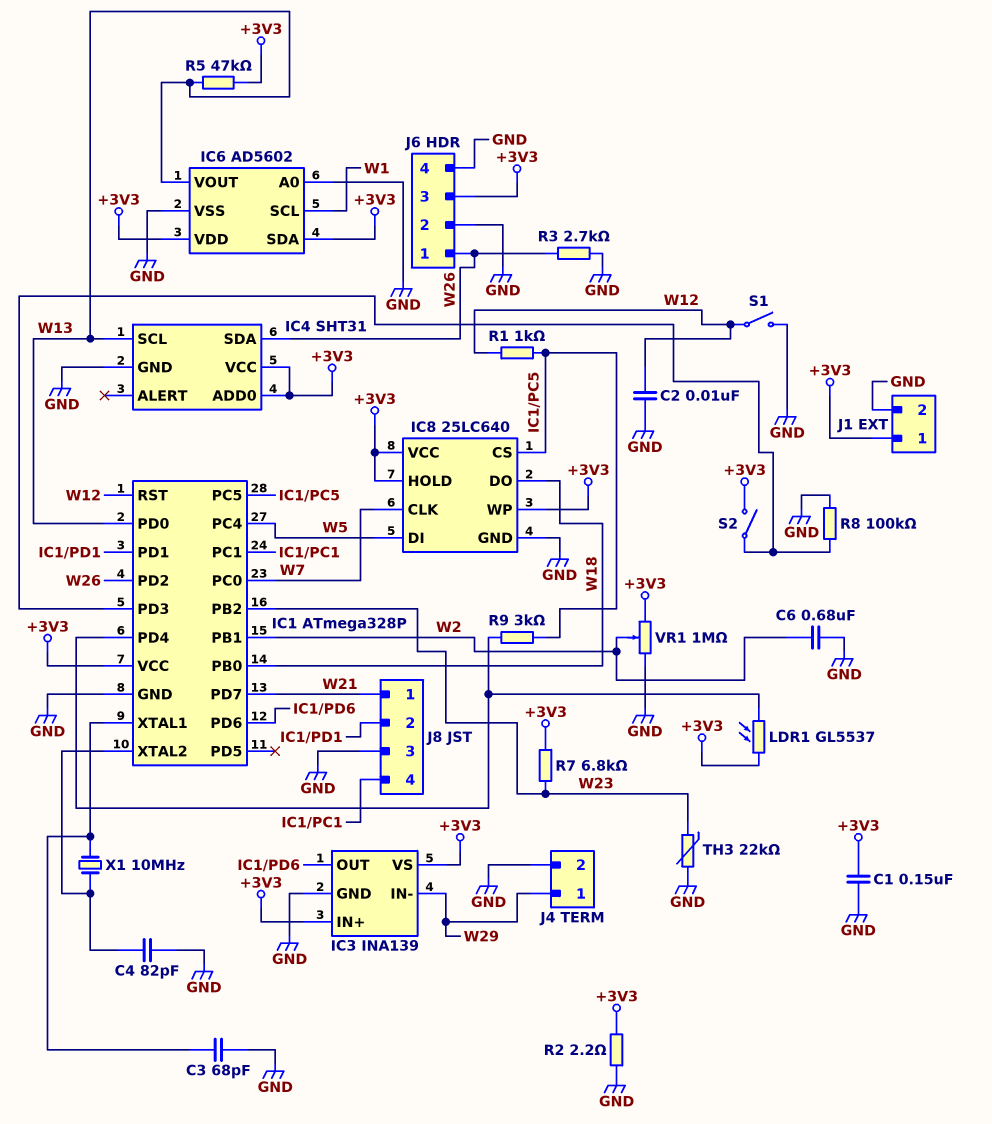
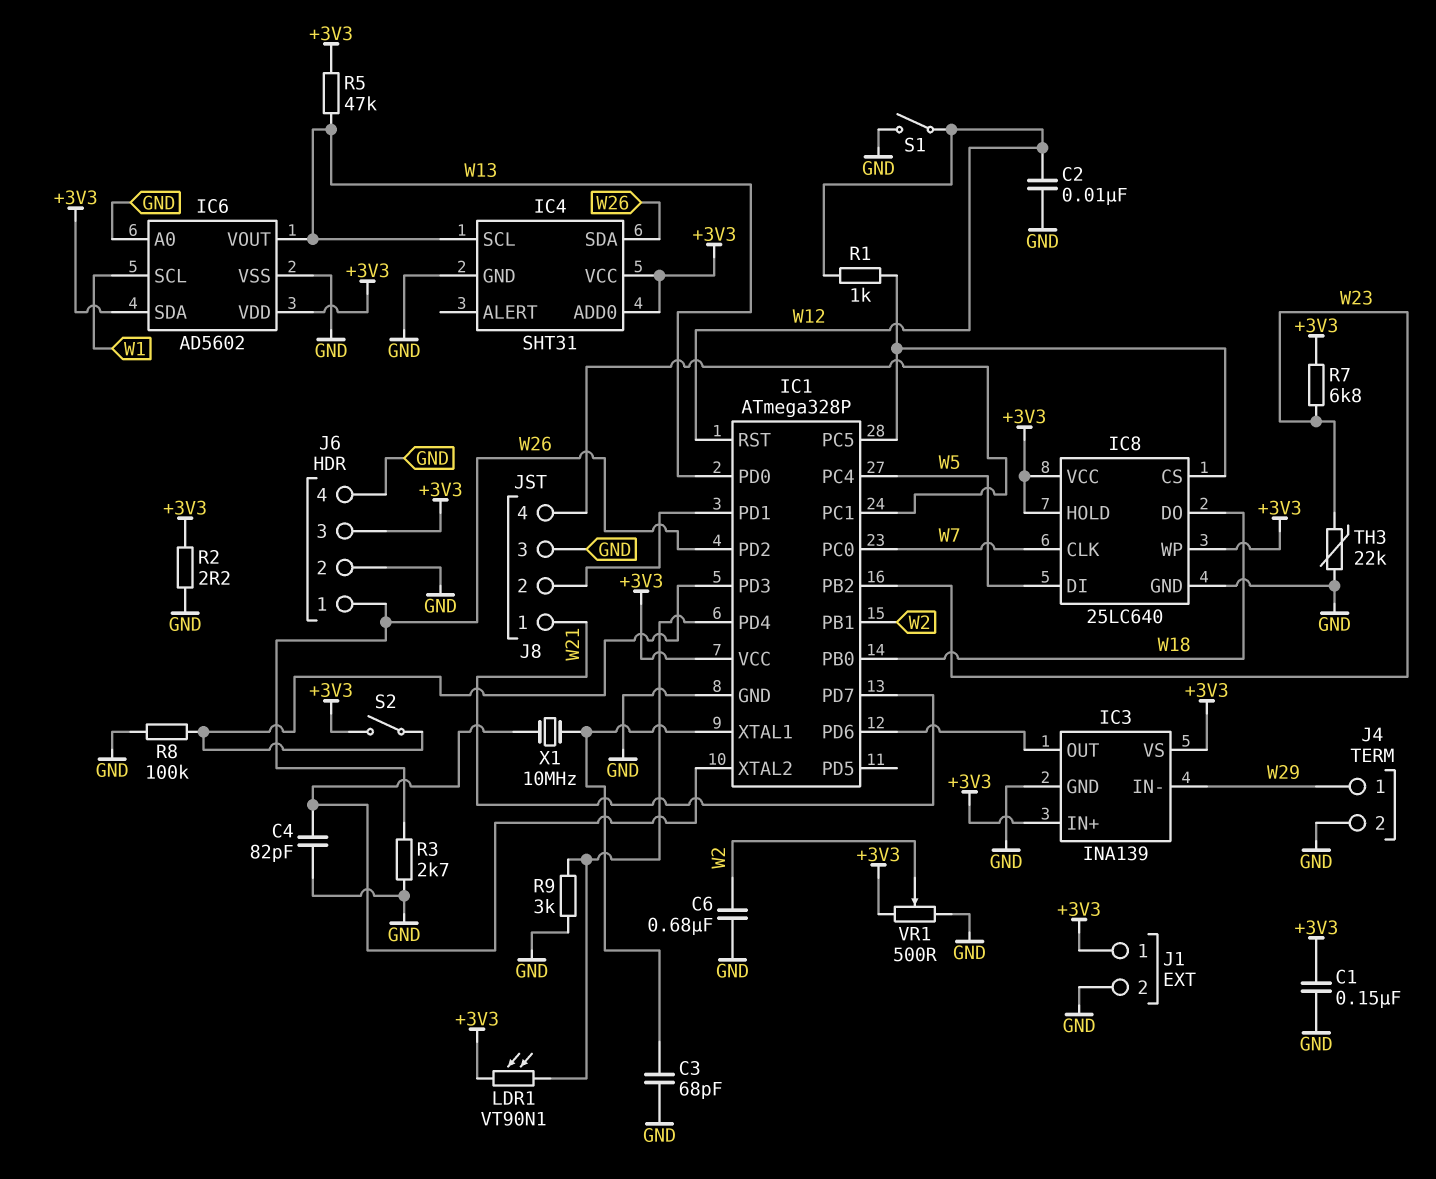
LDR1: GL5537 (+3V3, IC1/PD4) -> VT90N1 (+3V3, IC1/PD4)
R9: 3k (IC1/PC5, IC1/PD4) -> 3k (GND, IC1/PD4)
VR1: 1M (+3V3, GND, wiper W2) -> 500 (+3V3, GND, wiper W2)

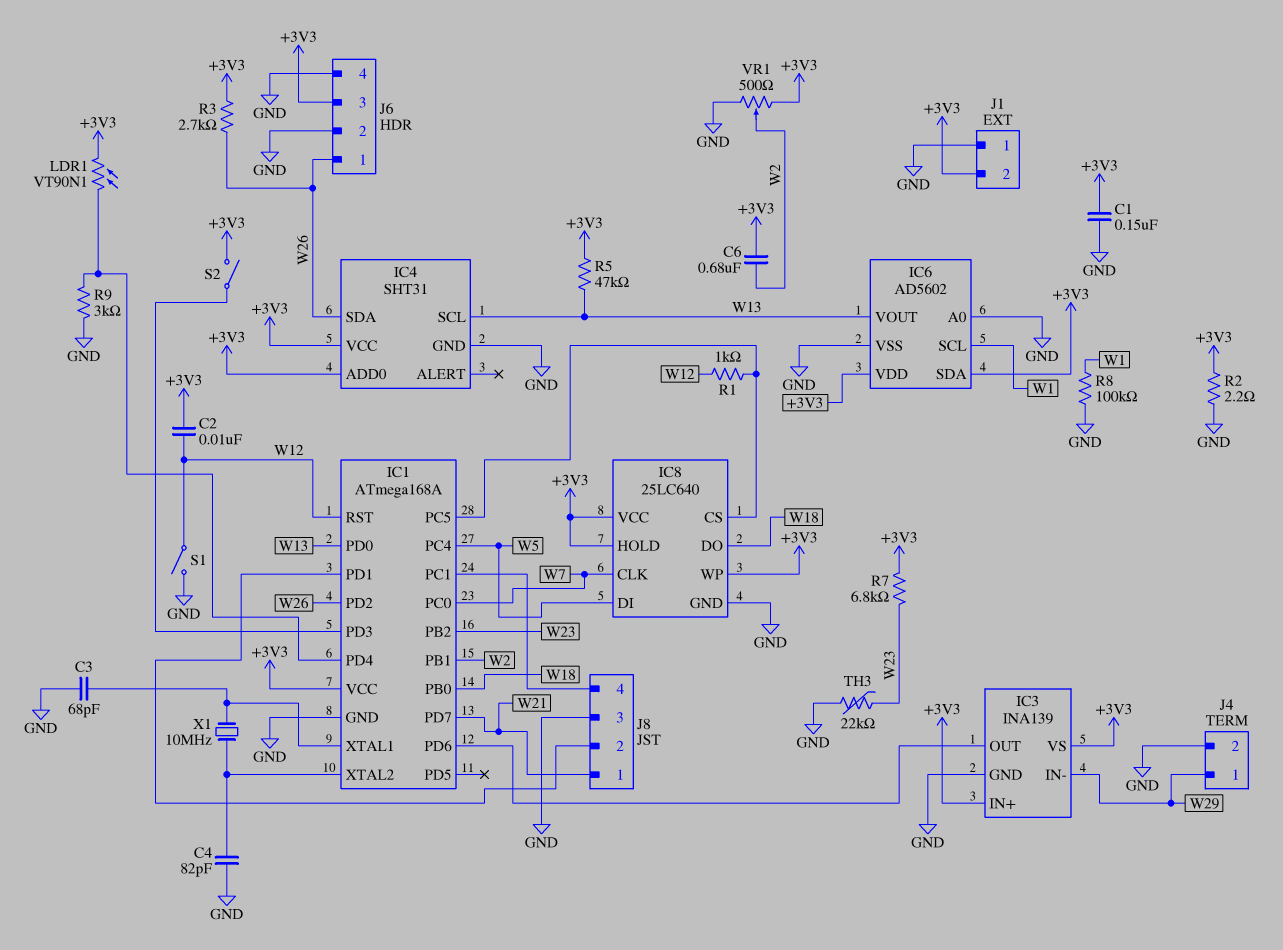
C2: 10nF (GND, W12) -> 10nF (+3V3, W12)
C6: 680nF (GND, W2) -> 680nF (+3V3, W2)
IC1: ATmega328P -> ATmega168A
J1 pin 1: +3V3 -> GND
J1 pin 2: GND -> +3V3
R3: 2.7k (GND, W26) -> 2.7k (+3V3, W26)
R8: 100k (GND, IC1/PD3) -> 100k (GND, W1)

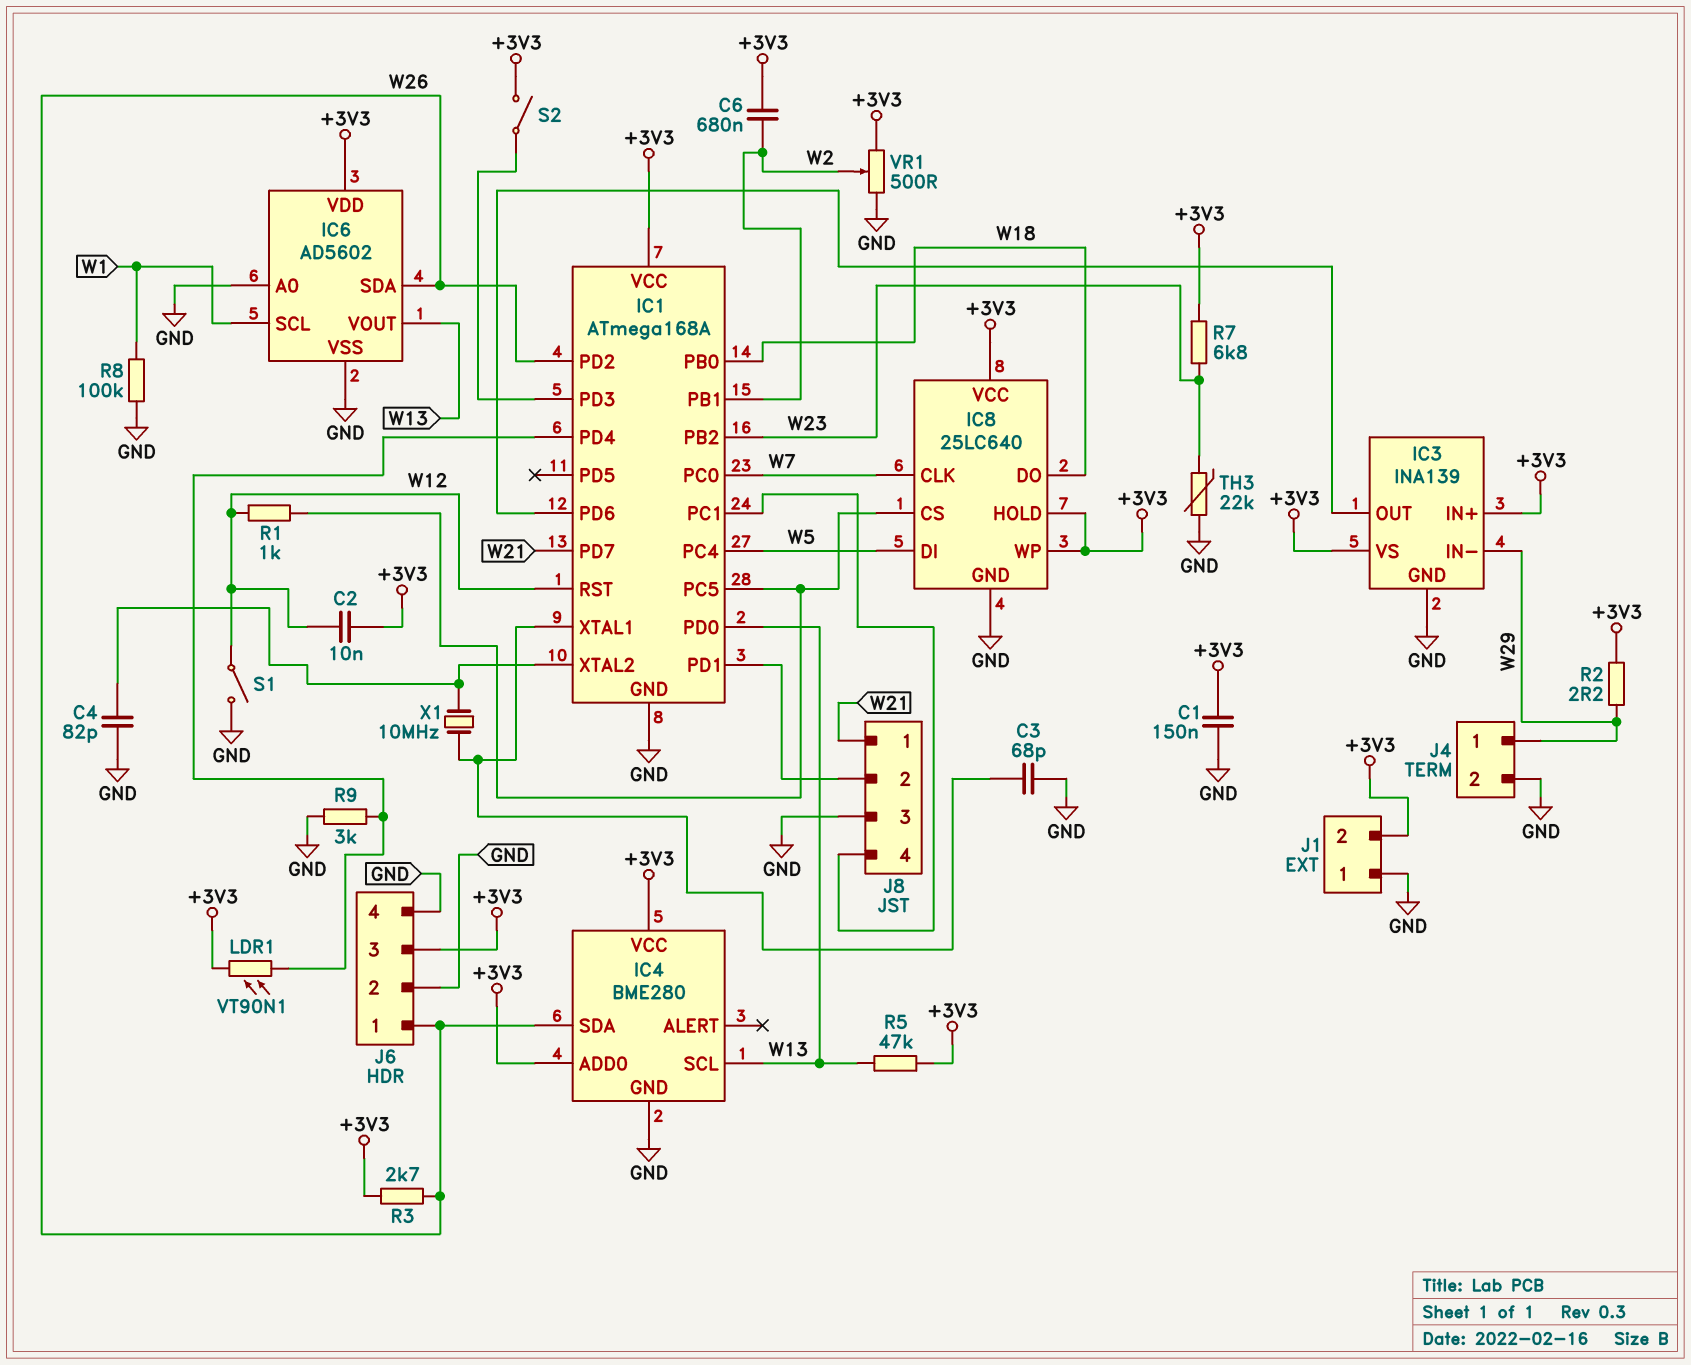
IC4: SHT31 -> BME280
IC6 pin SDA: +3V3 -> W26
R2: 2.2 (+3V3, GND) -> 2.2 (+3V3, W29)

